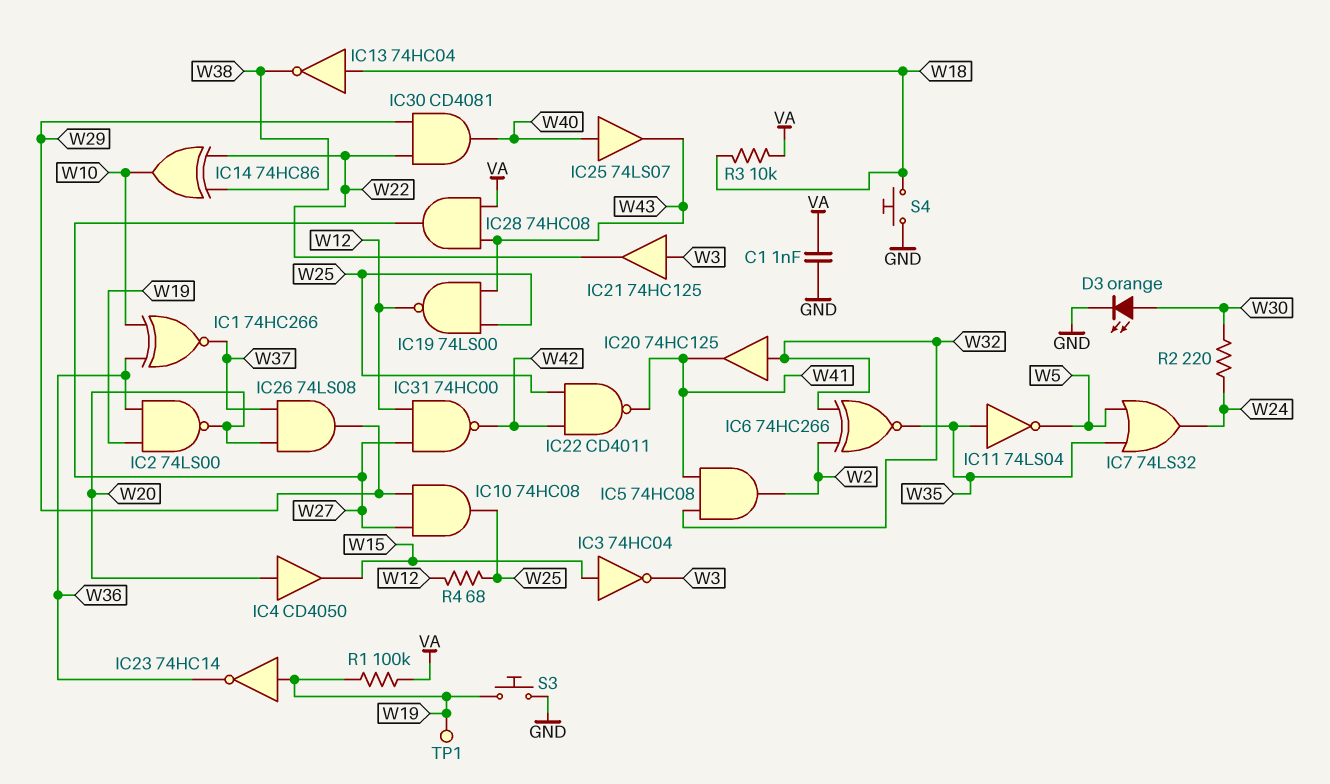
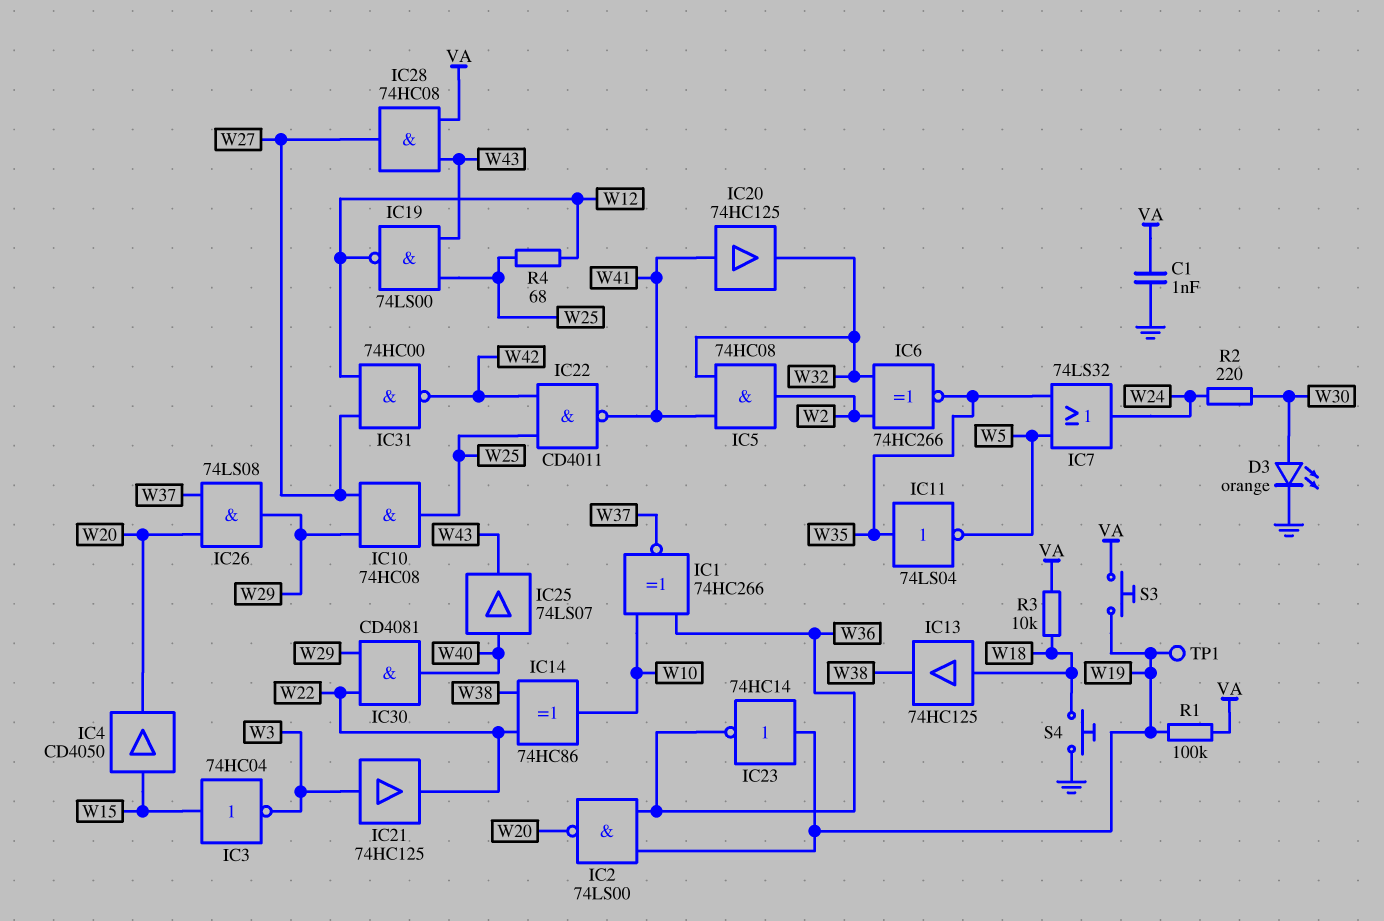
IC4: buffer CD4050 (in W20, out W15) -> buffer CD4050 (in W15, out W20)
IC13: NOT 74HC04 (in W18, out W38) -> buffer 74HC125 (in W18, out W38)
IC20: buffer 74HC125 (in W32, out W41) -> buffer 74HC125 (in W41, out W32)
S3: button (GND, W19) -> button (VA, W19)

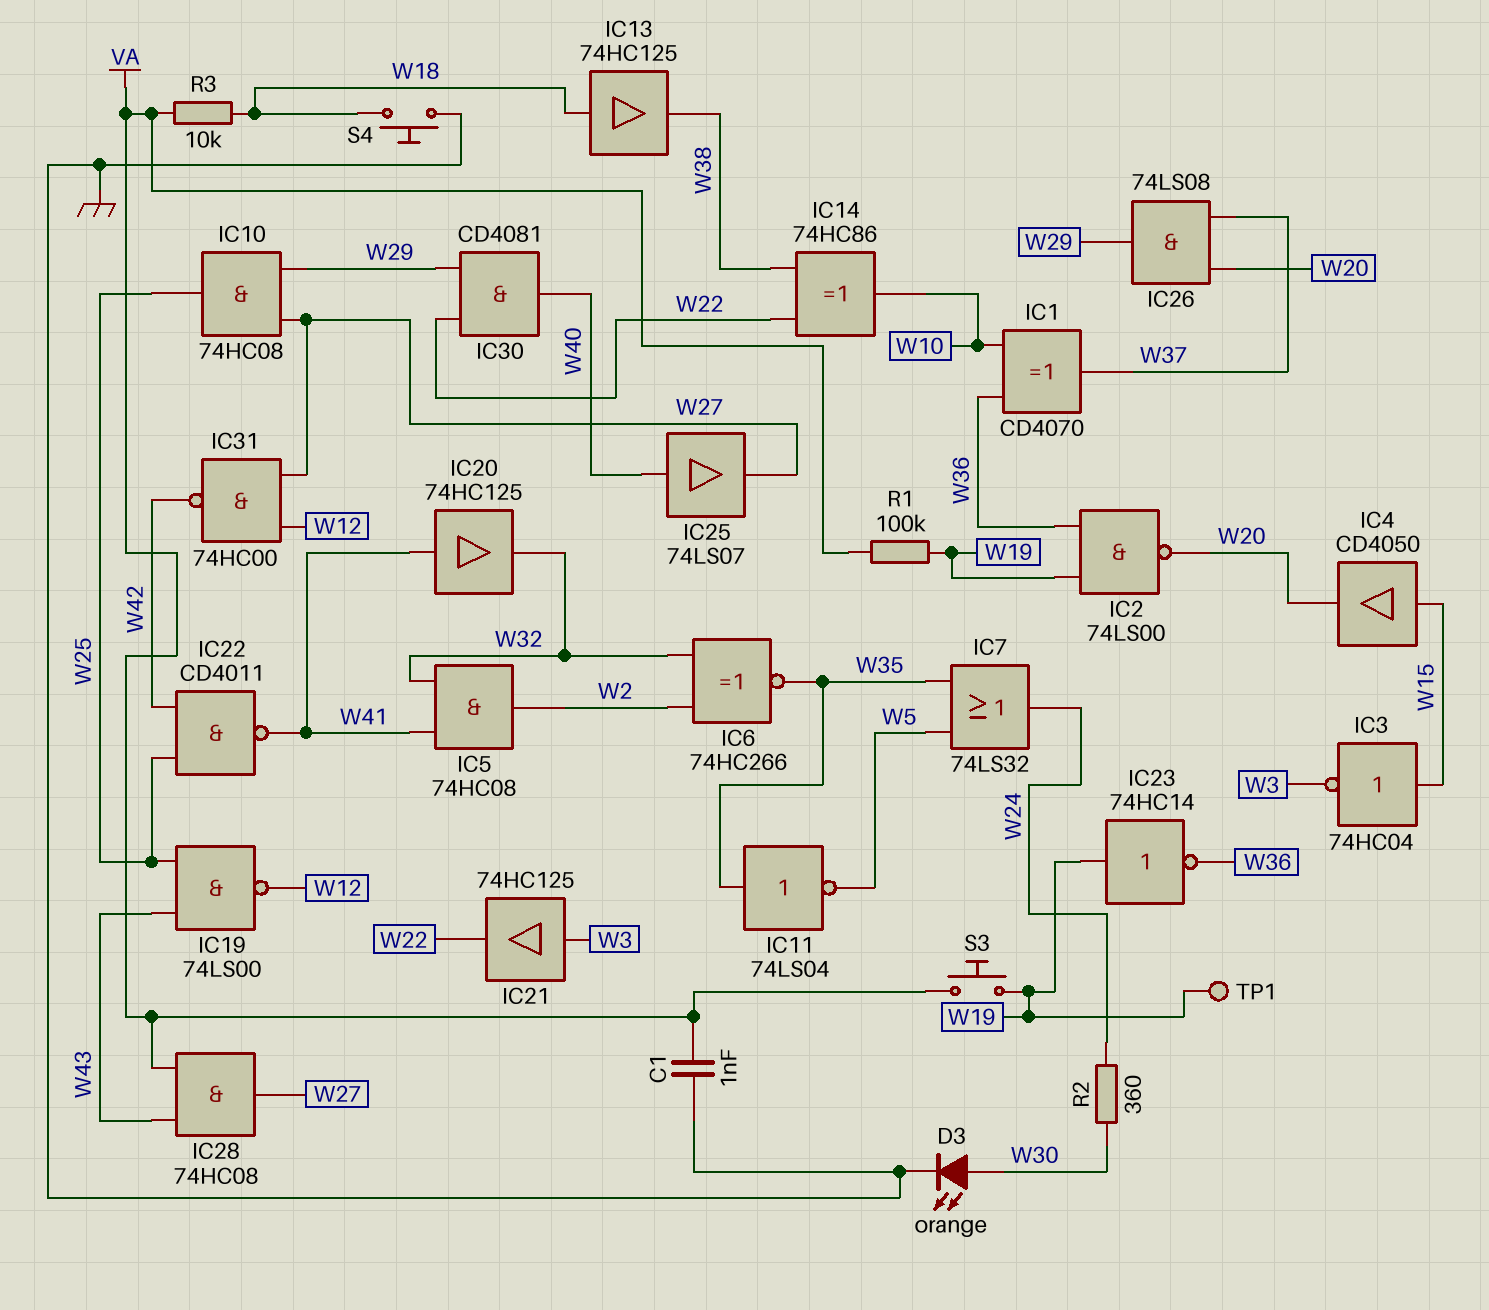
IC1: XNOR 74HC266 (in W10, in W36, out W37) -> XOR CD4070 (in W10, in W36, out W37)
IC25: buffer 74LS07 (in W40, out W43) -> buffer 74LS07 (in W40, out W27)
R2: 220 (W24, W30) -> 360 (W24, W30)
R4: 68 (W12, W25) -> none

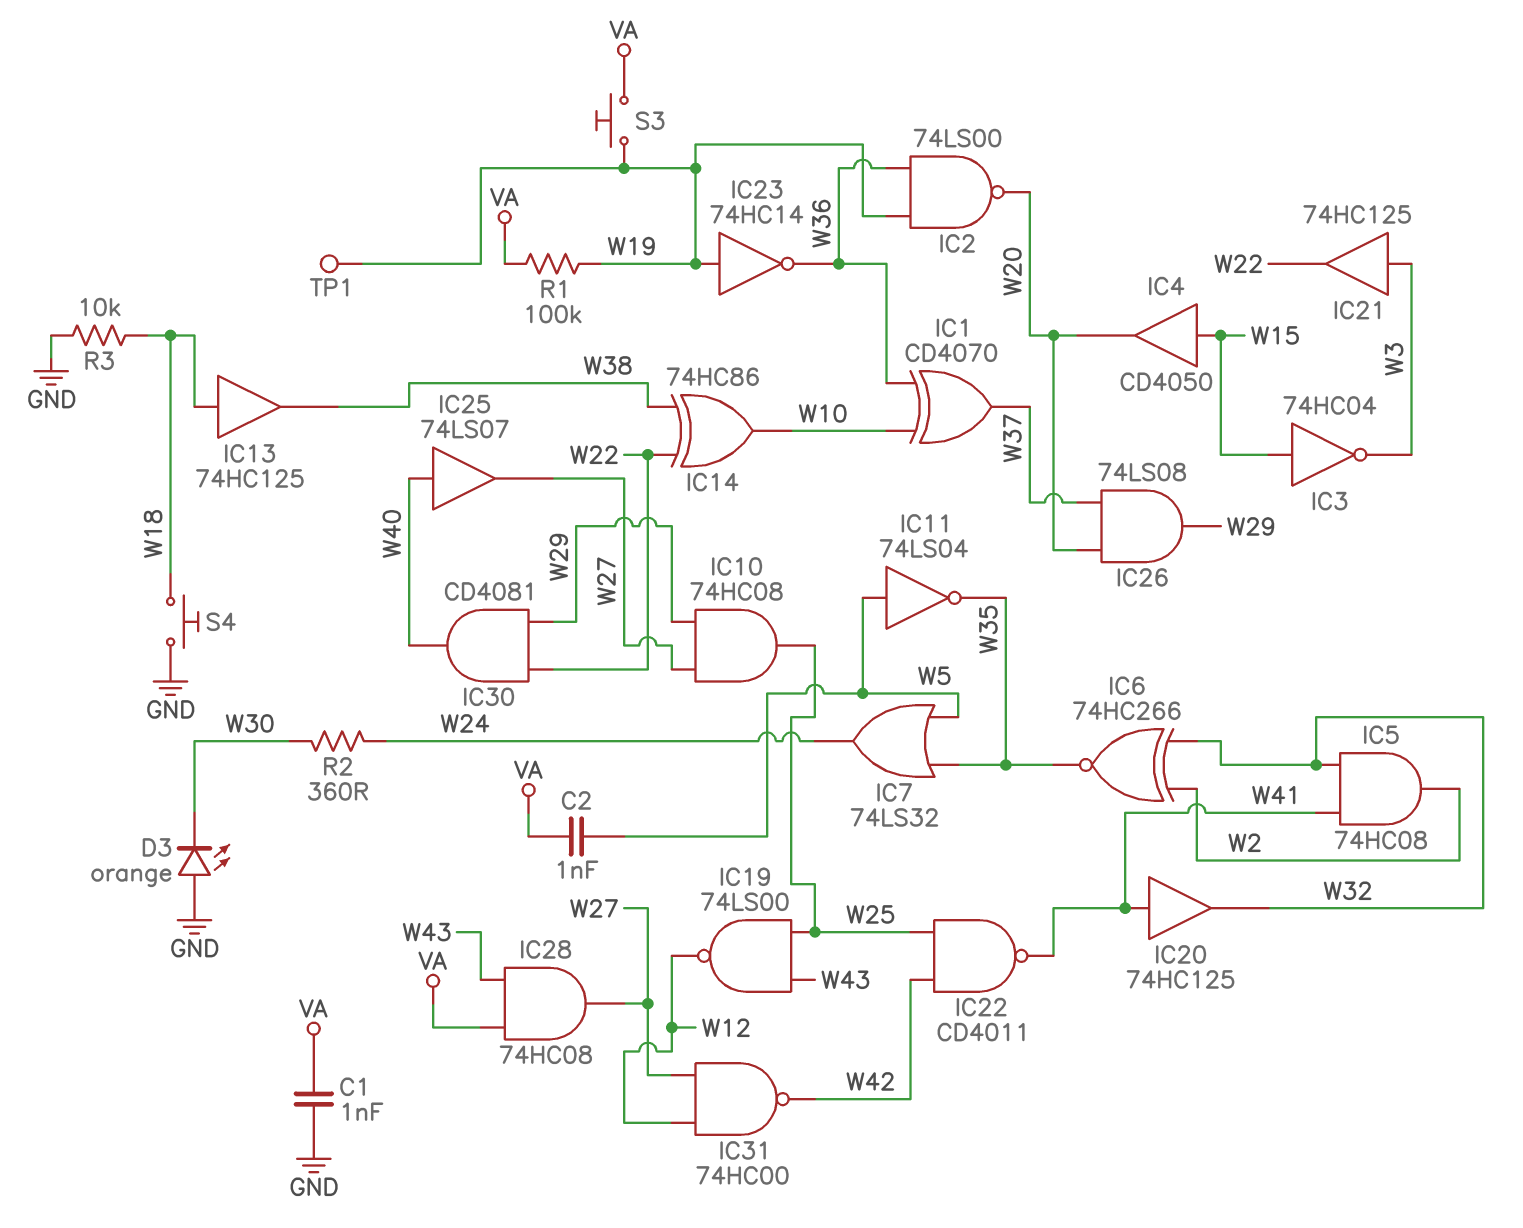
C2: none -> 1nF (VA, W5)
D3: LED orange (A W30, K GND) -> LED orange (A GND, K W30)
IC11: NOT 74LS04 (in W35, out W5) -> NOT 74LS04 (in W5, out W35)
R3: 10k (VA, W18) -> 10k (GND, W18)

